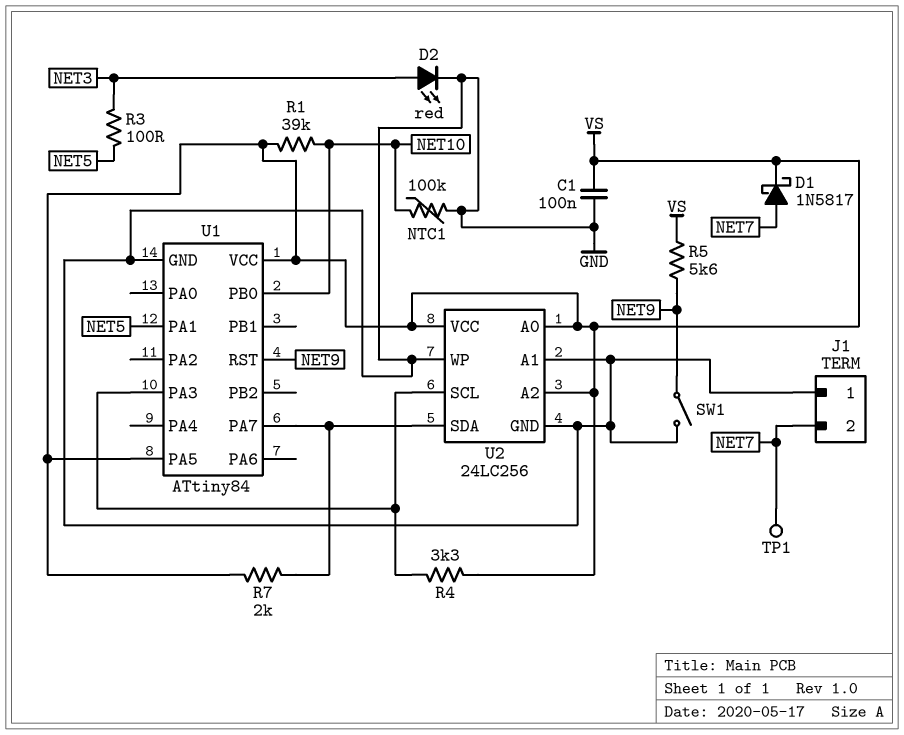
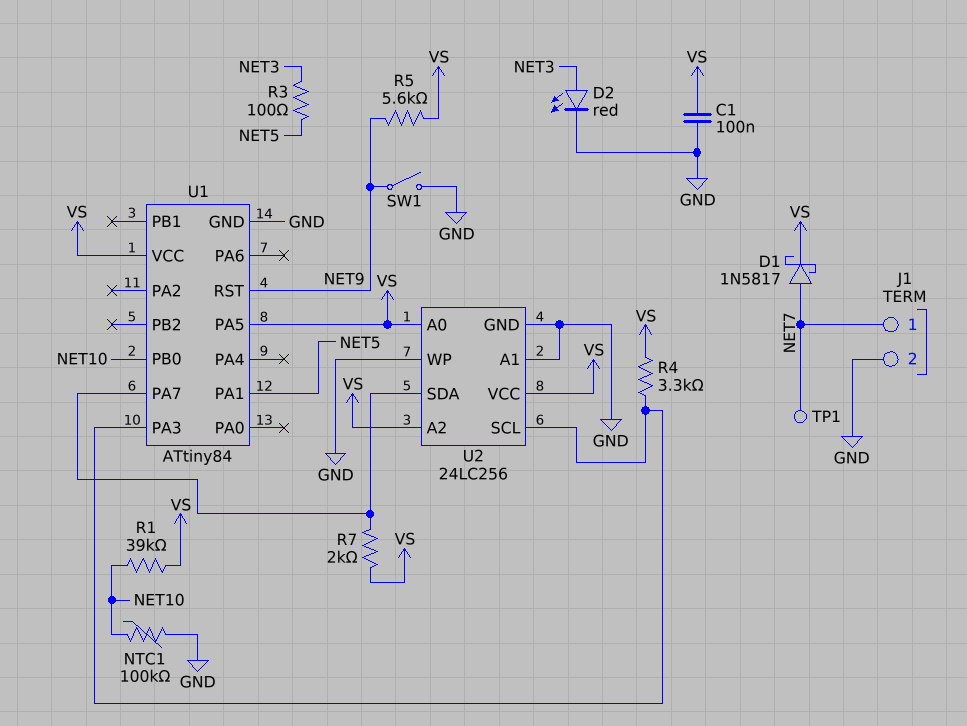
J1 pin 1: GND -> NET7
J1 pin 2: NET7 -> GND

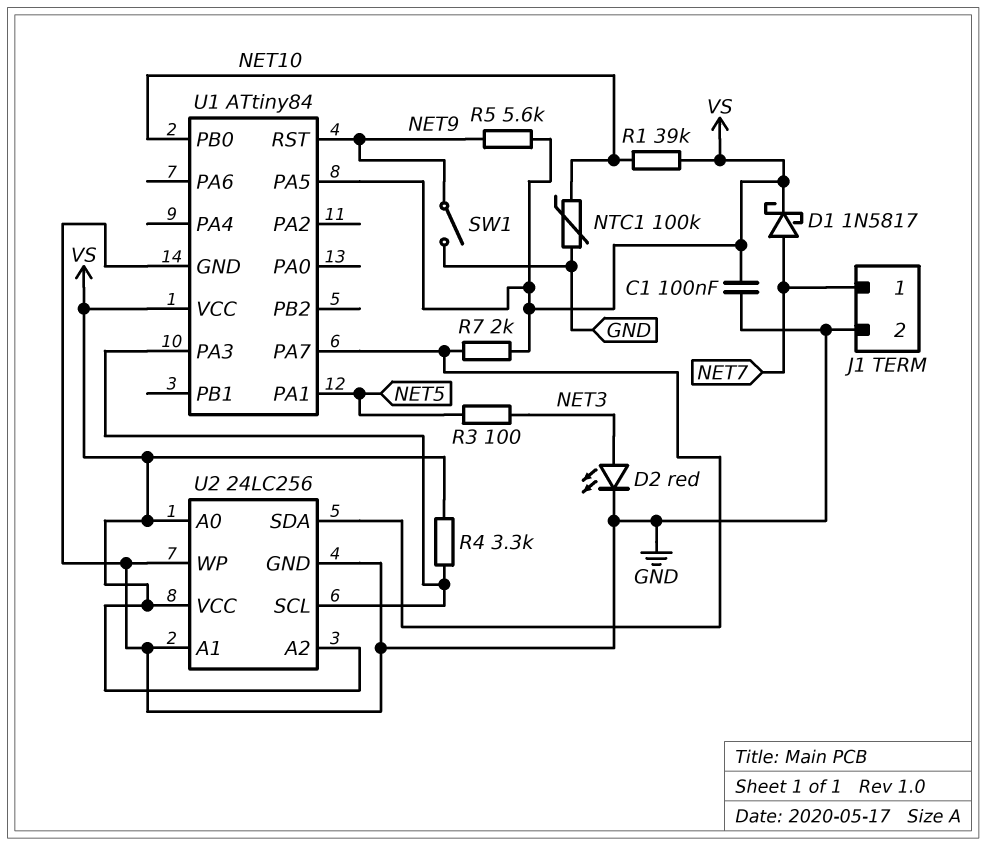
TP1: test point (NET7) -> none

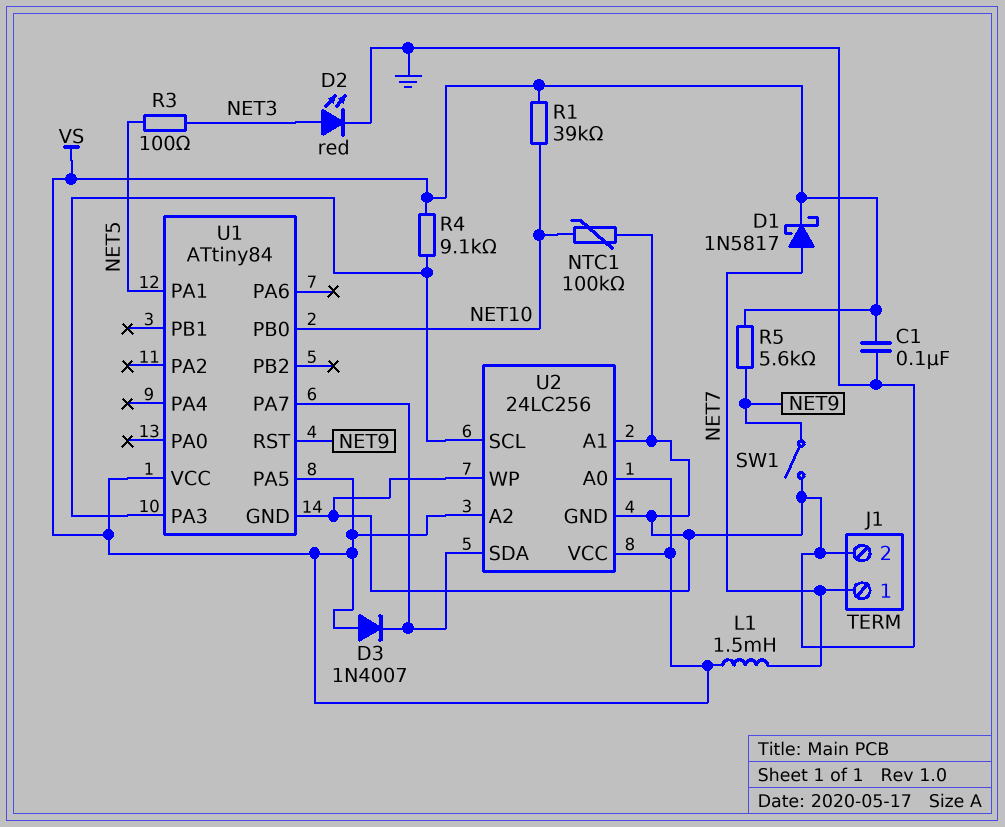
D3: none -> diode 1N4007 (A VS, K U1/PA7)
L1: none -> 1.5mH (NET7, VS)
R4: 3.3k (U1/PA3, VS) -> 9.1k (U1/PA3, VS)
R7: 2k (U1/PA7, VS) -> none

